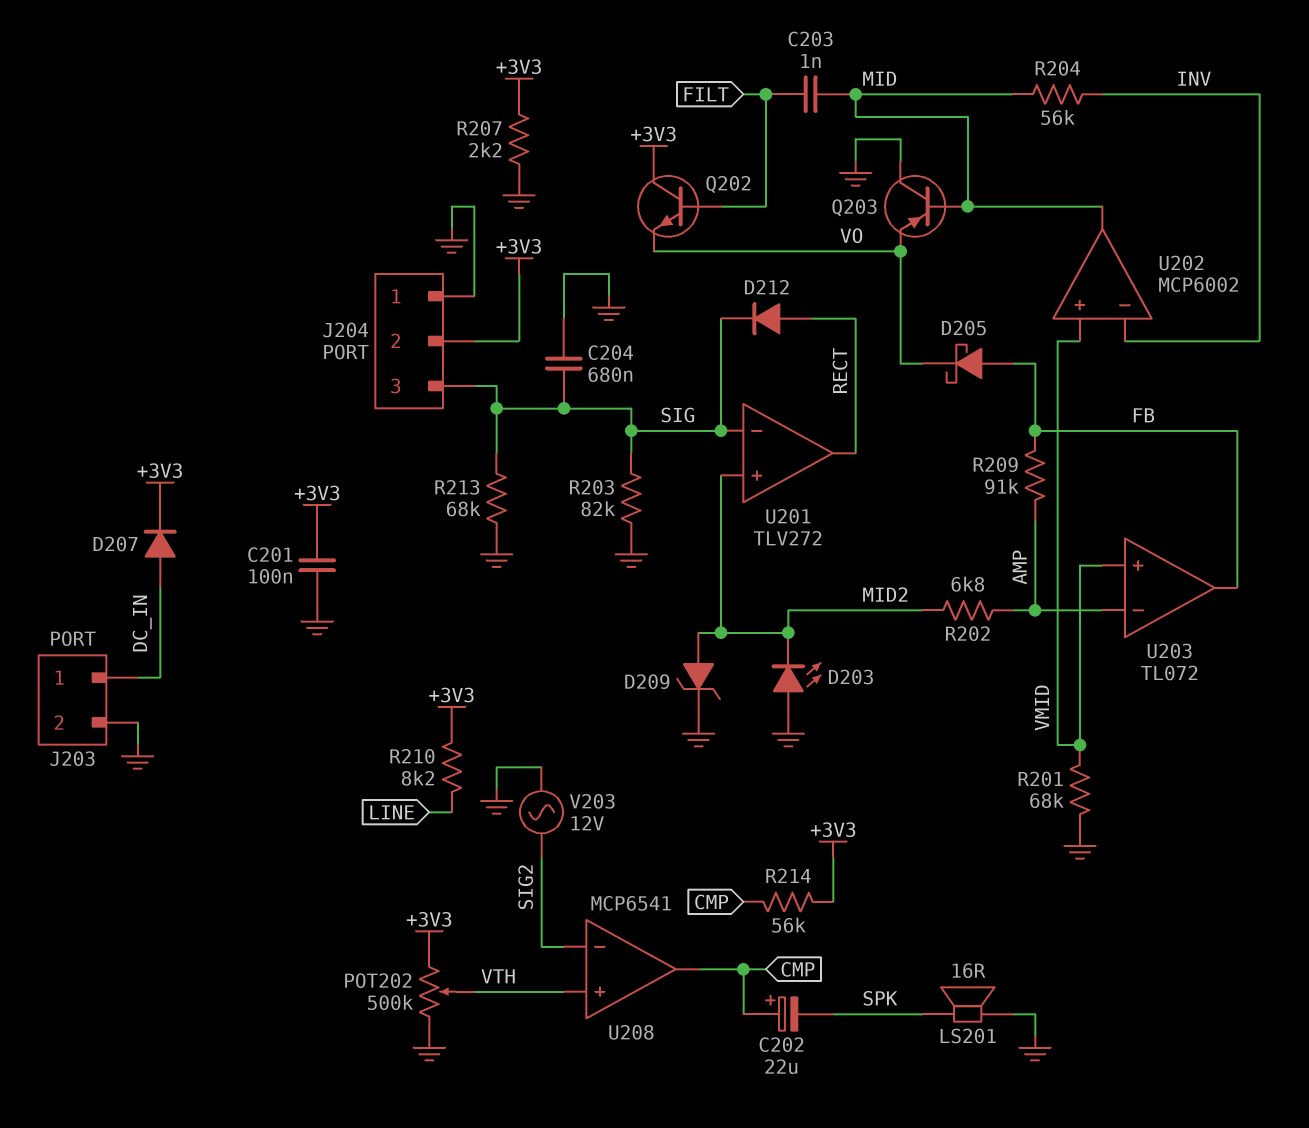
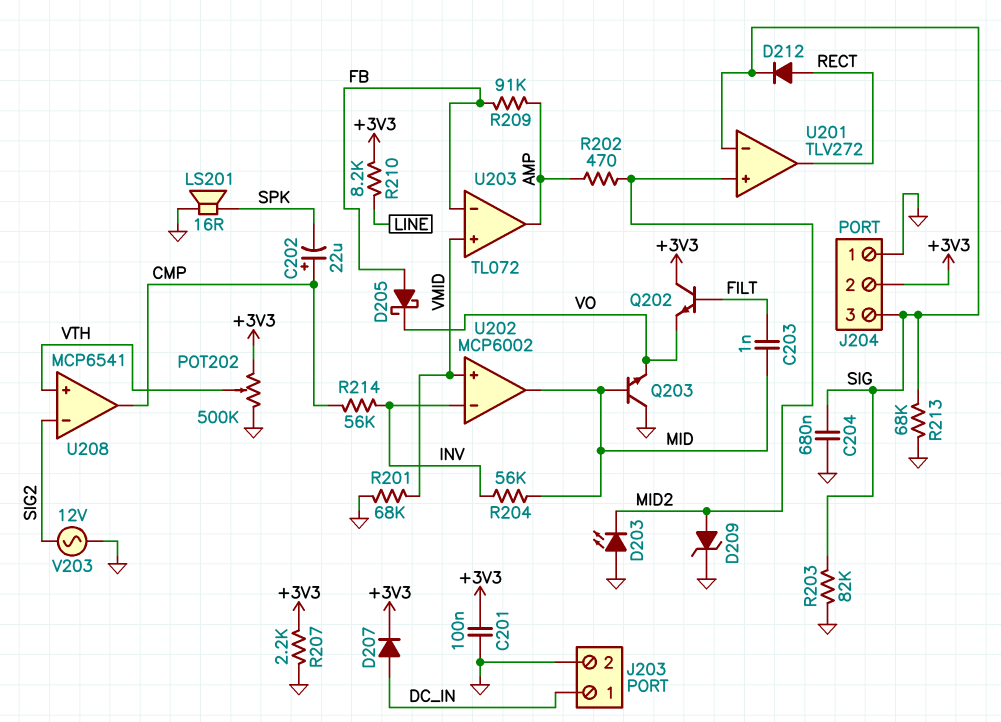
Q203: PNP (B MID, C GND, E VO) -> NPN (B MID, C GND, E VO)
R202: 6.8k (AMP, MID2) -> 470 (AMP, MID2)
R214: 56k (+3V3, CMP) -> 56k (CMP, INV)
U203 pin in-: AMP -> FB
U203 pin out: FB -> AMP

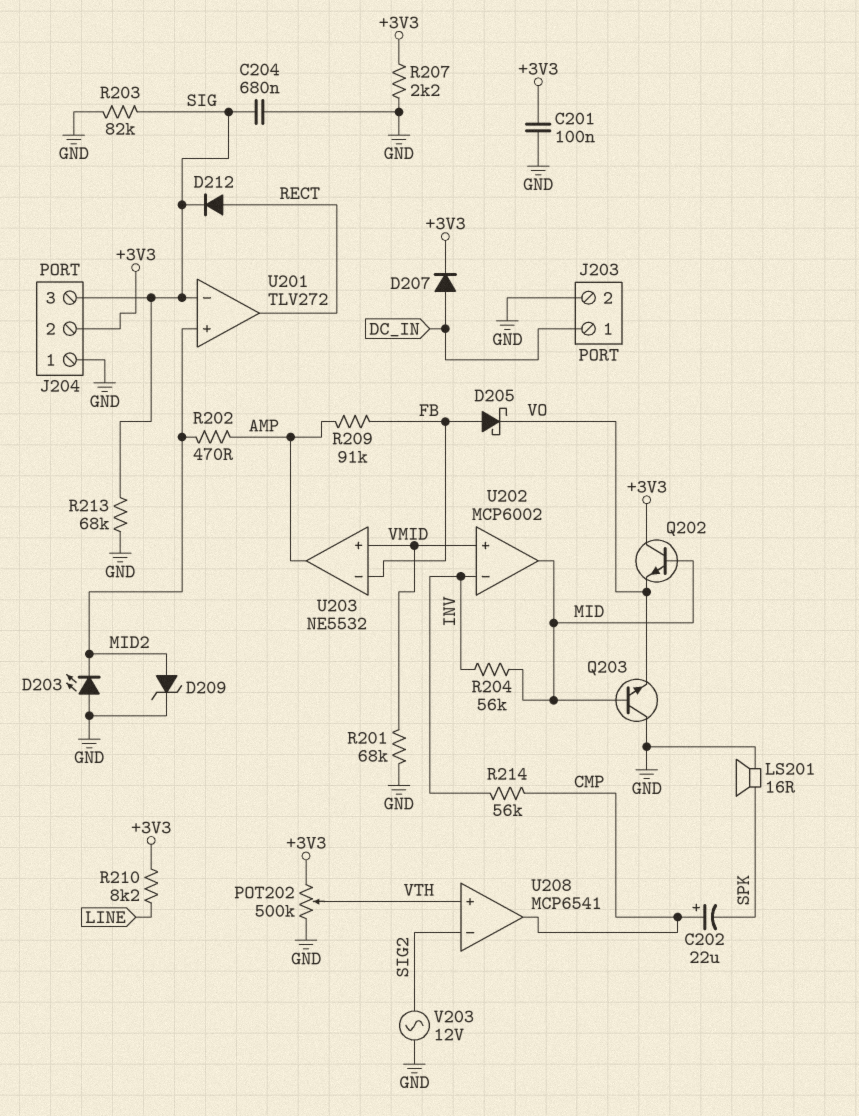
C203: 1nF (FILT, MID) -> none
Q202: NPN (B FILT, C +3V3, E VO) -> NPN (B MID, C +3V3, E VO)
U203: TL072 -> NE5532

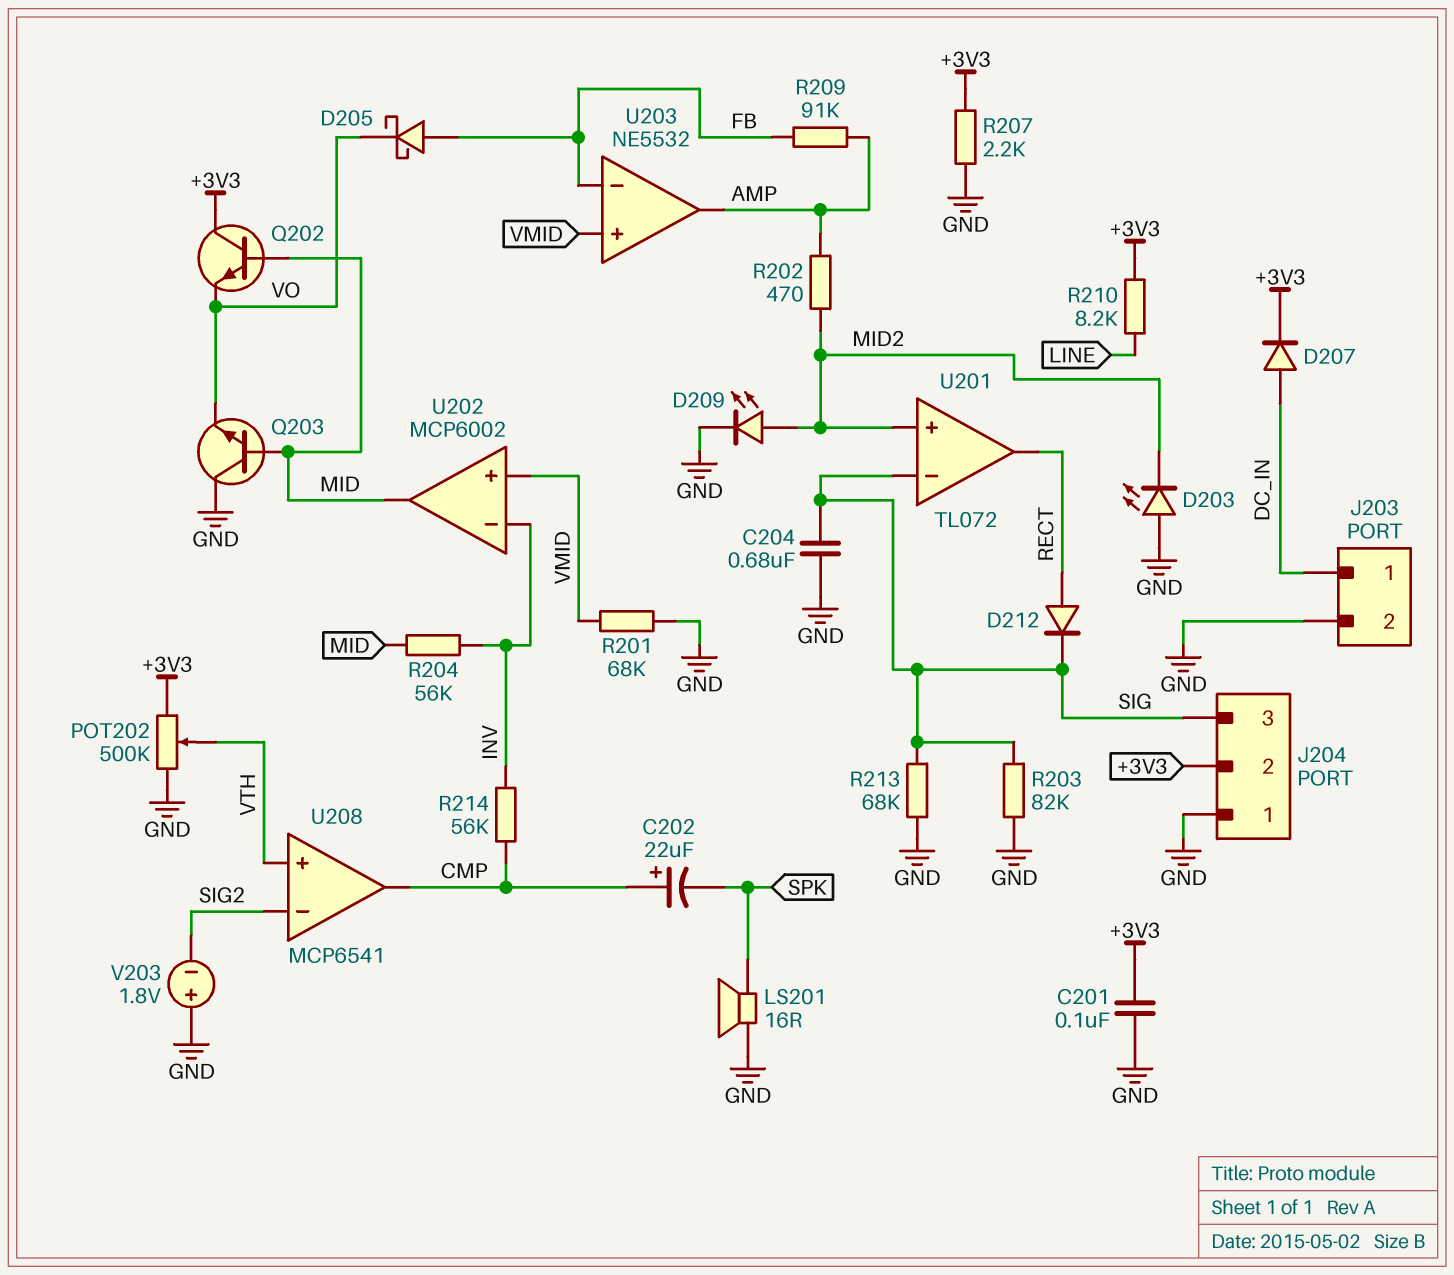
D209: zener (A MID2, K GND) -> LED (A MID2, K GND)
U201: TLV272 -> TL072
V203: AC 12V (GND, SIG2) -> 1.8V (plus GND, minus SIG2)

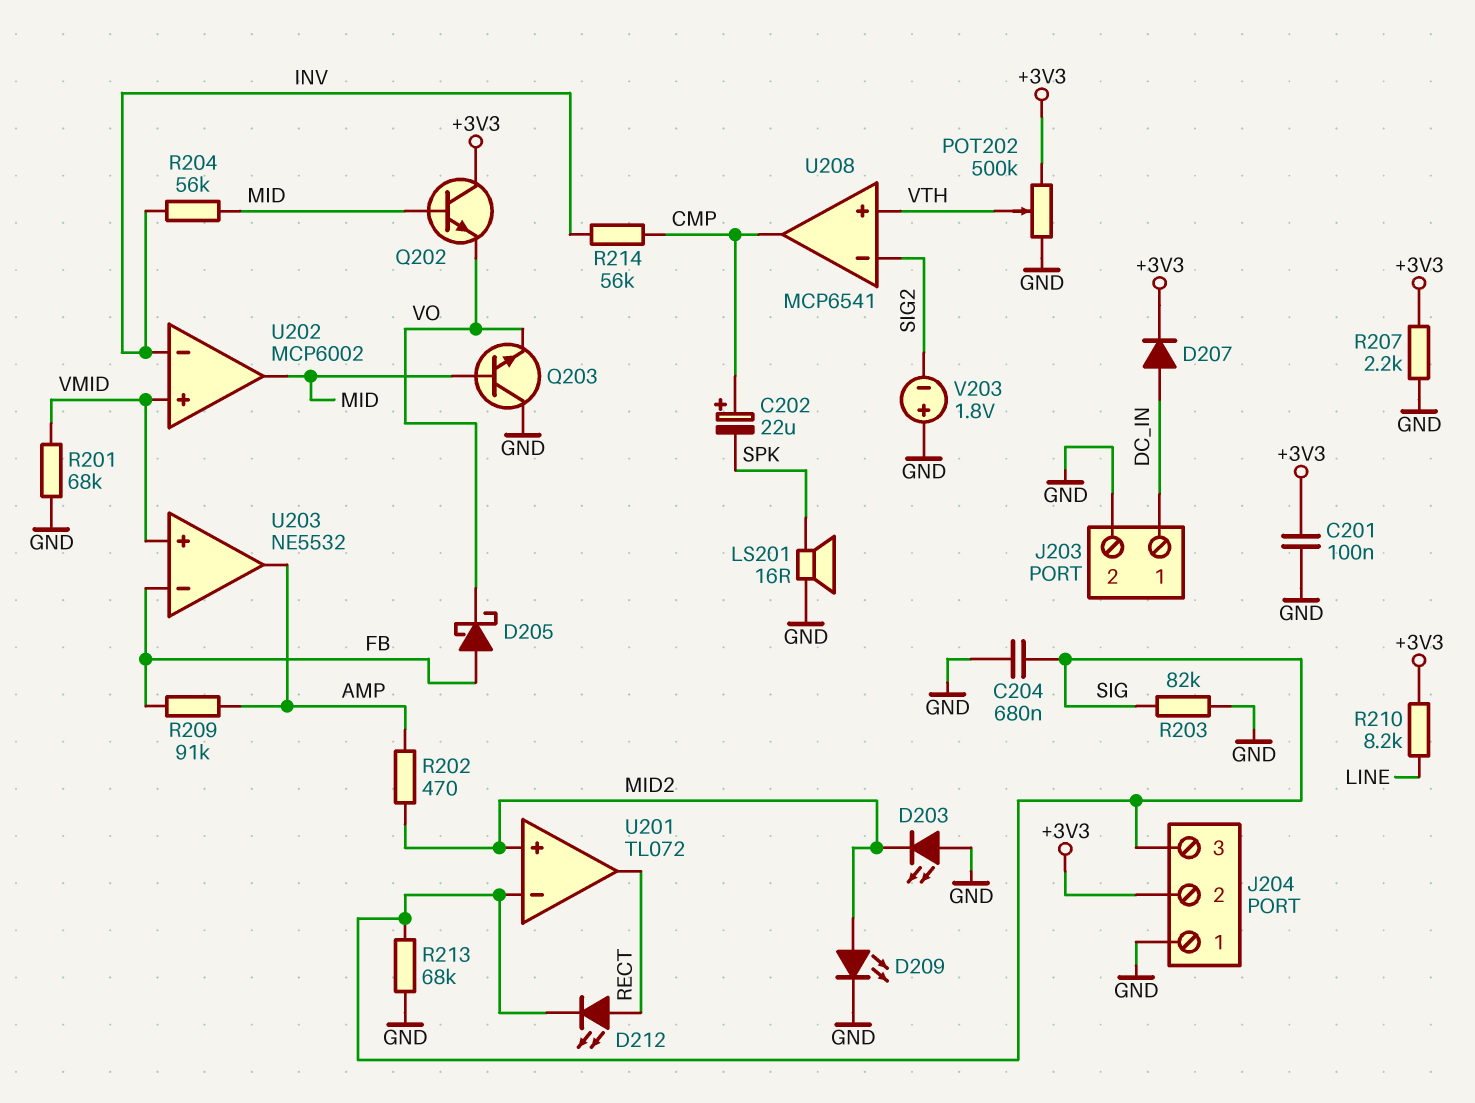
D212: diode (A RECT, K SIG) -> LED (A RECT, K SIG)

